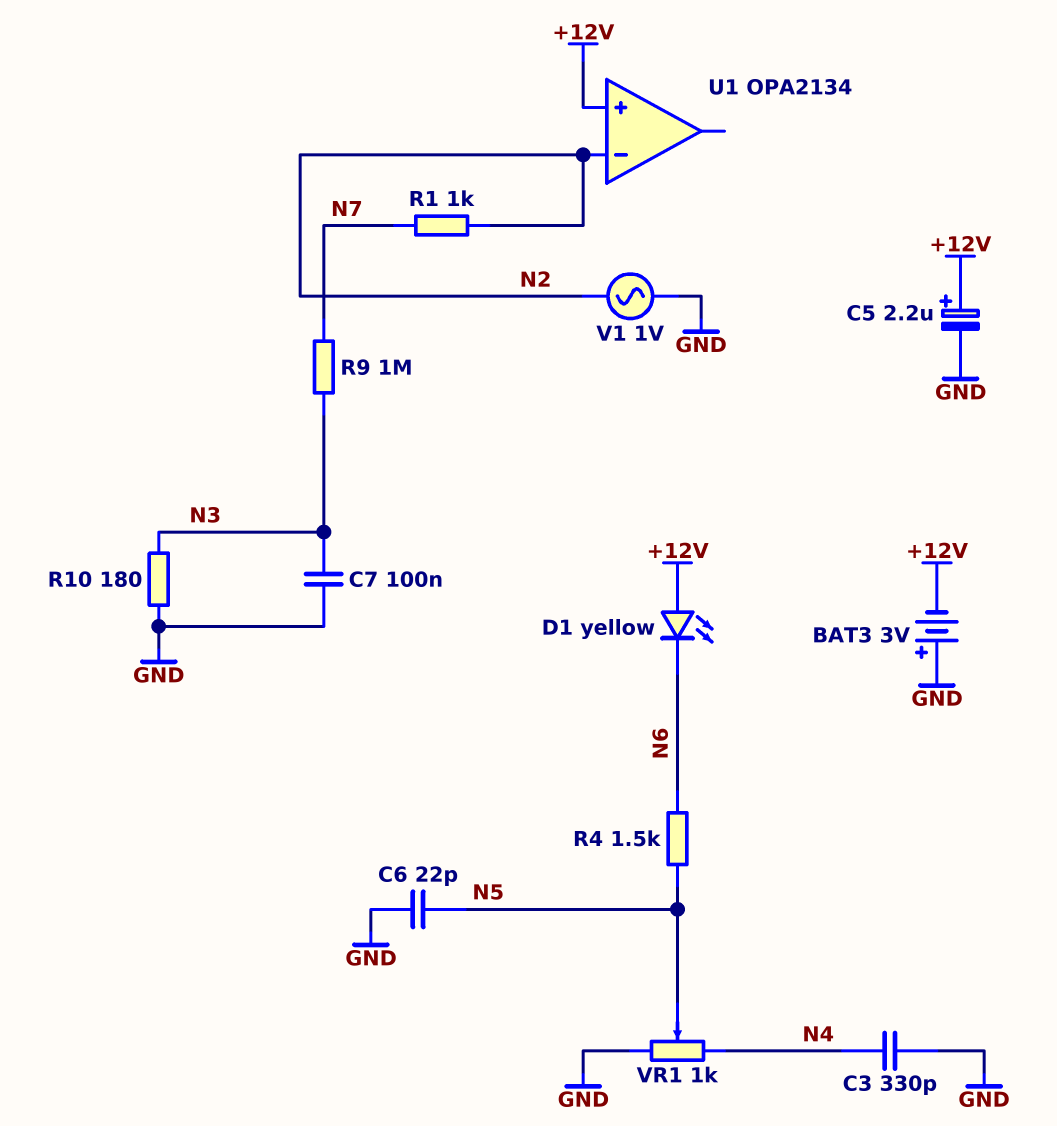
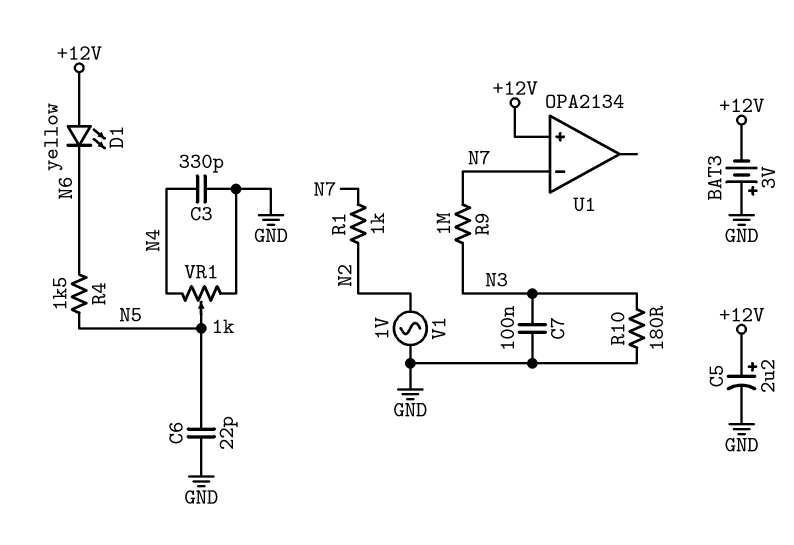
U1 pin in-: N2 -> N7

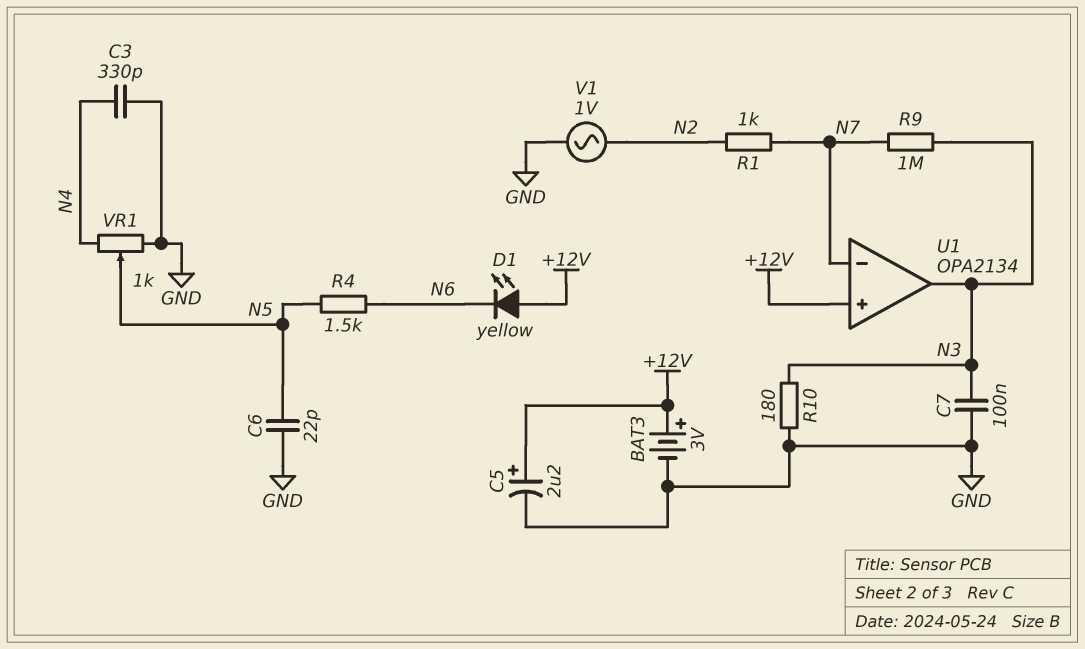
BAT3: 3V (plus GND, minus +12V) -> 3V (plus +12V, minus GND)
U1 pin out: none -> N3

